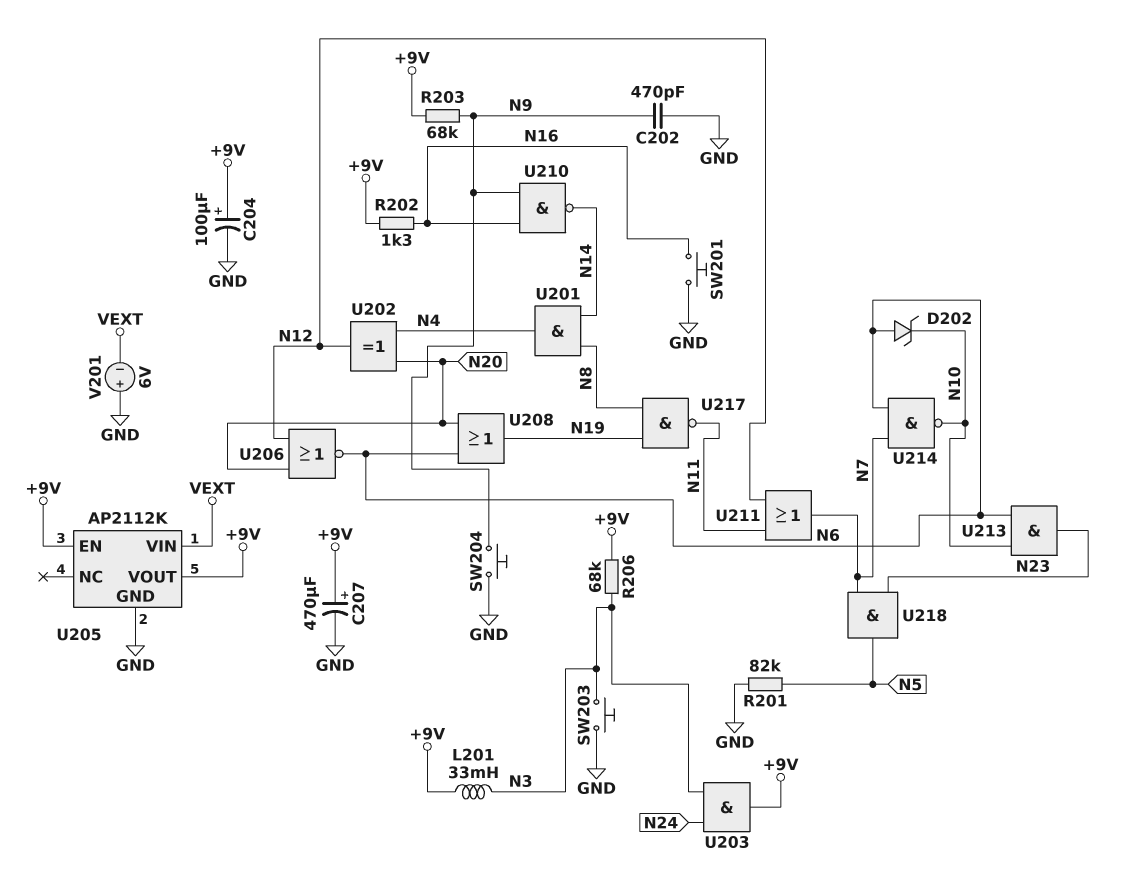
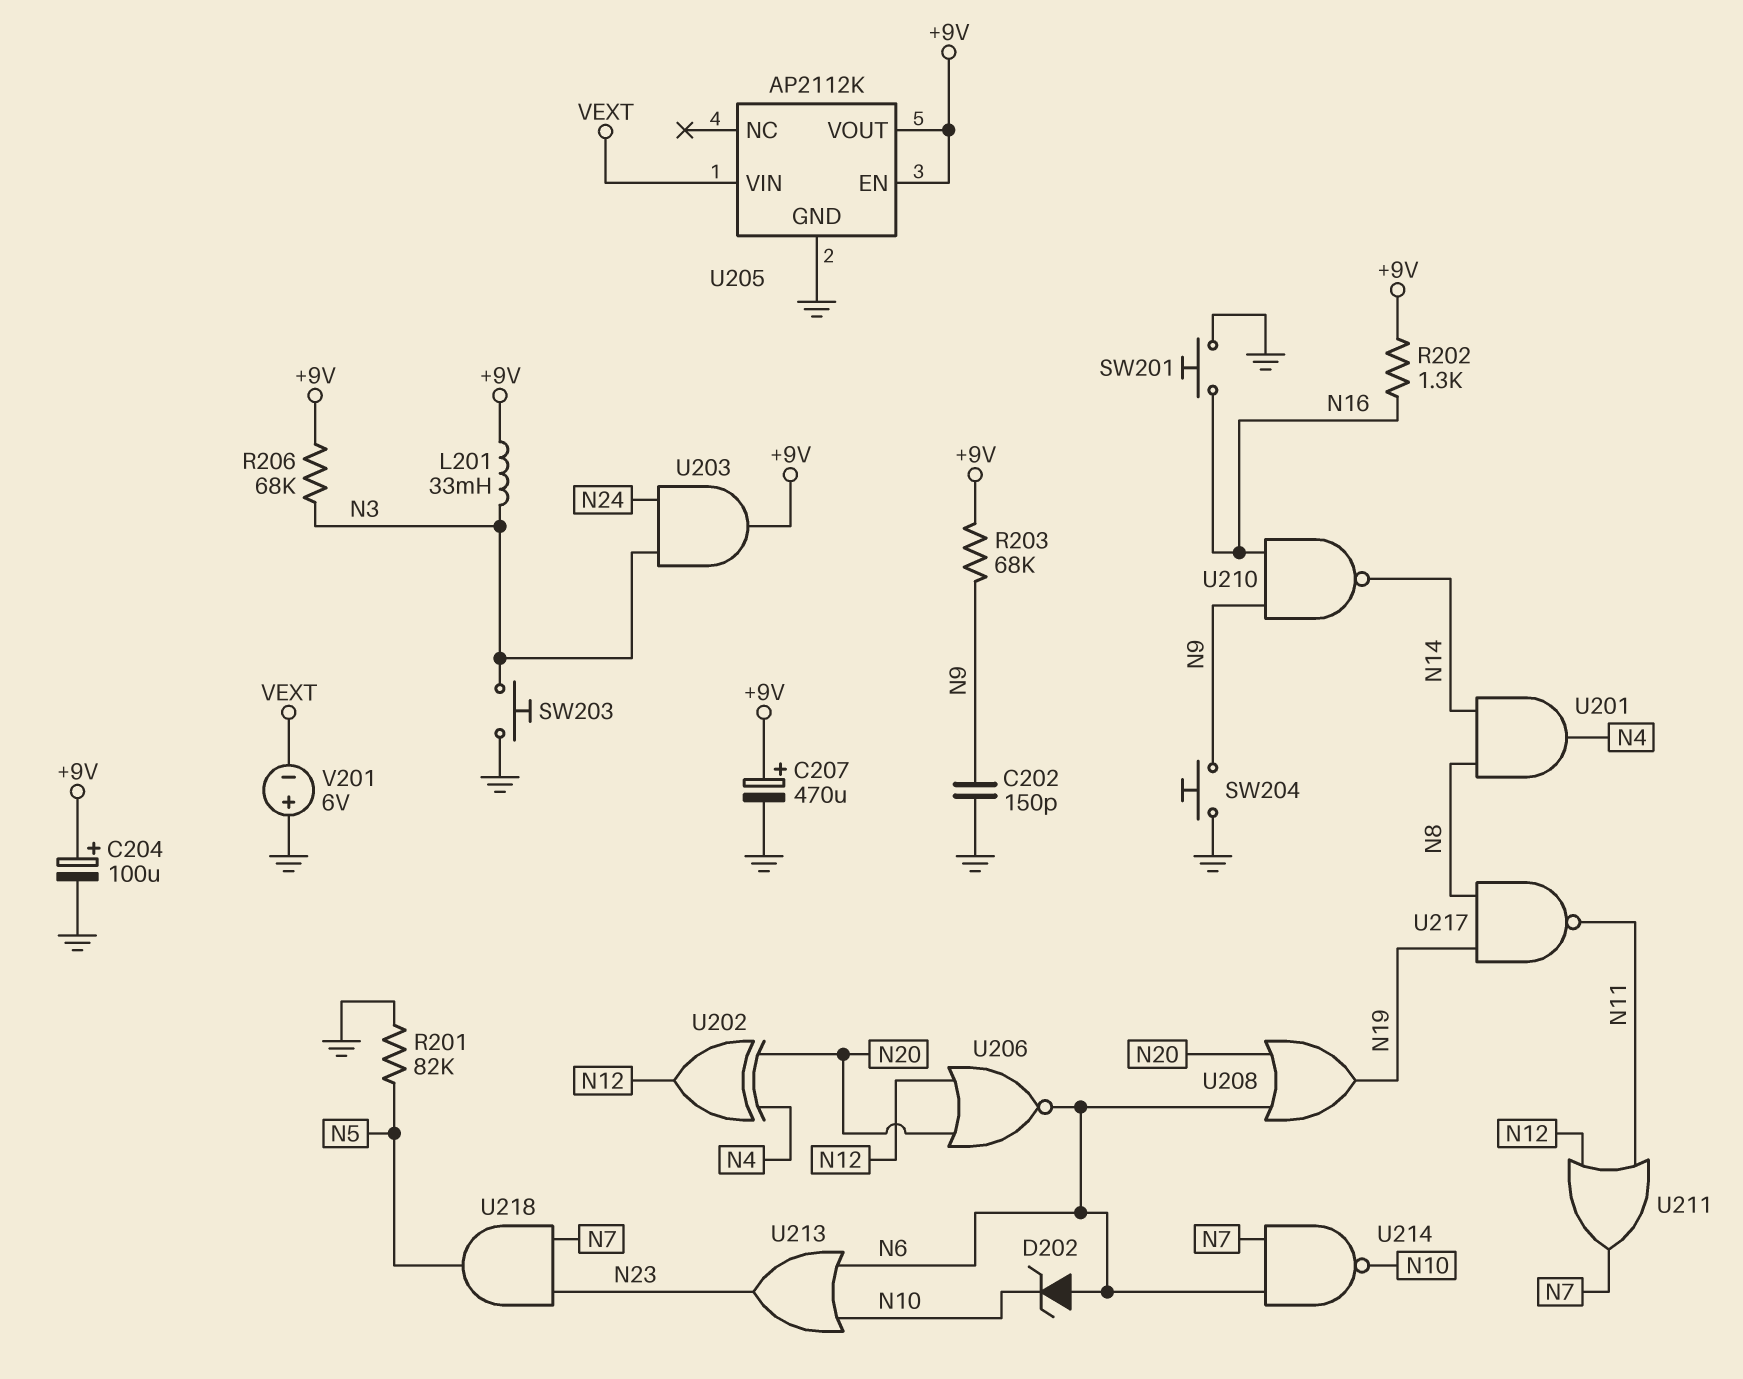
C202: 470pF (GND, N9) -> 150pF (GND, N9)
U213: AND (in N6, in N10, out N23) -> OR (in N6, in N10, out N23)

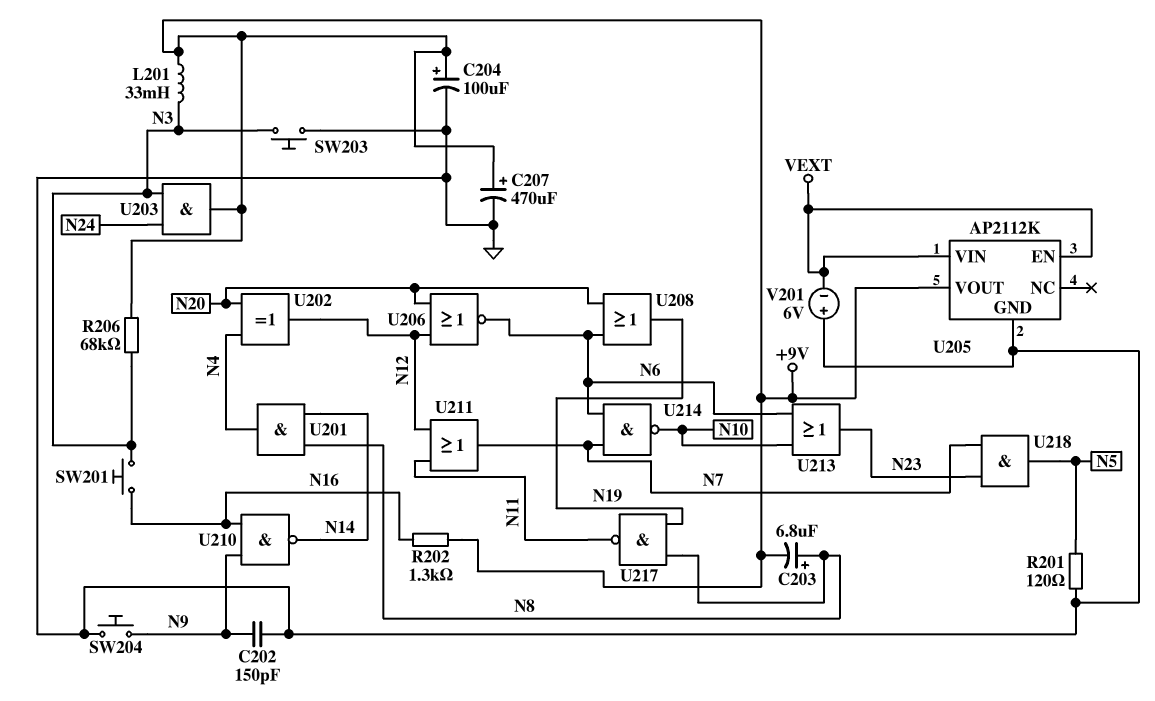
C203: none -> 6.8uF (plus N8, minus +9V)
D202: zener (A N6, K N10) -> none
R201: 82k (GND, N5) -> 120 (GND, N5)
R203: 68k (+9V, N9) -> none
SW201: button (GND, N16) -> button (N3, N16)
U205 pin EN: +9V -> VEXT

